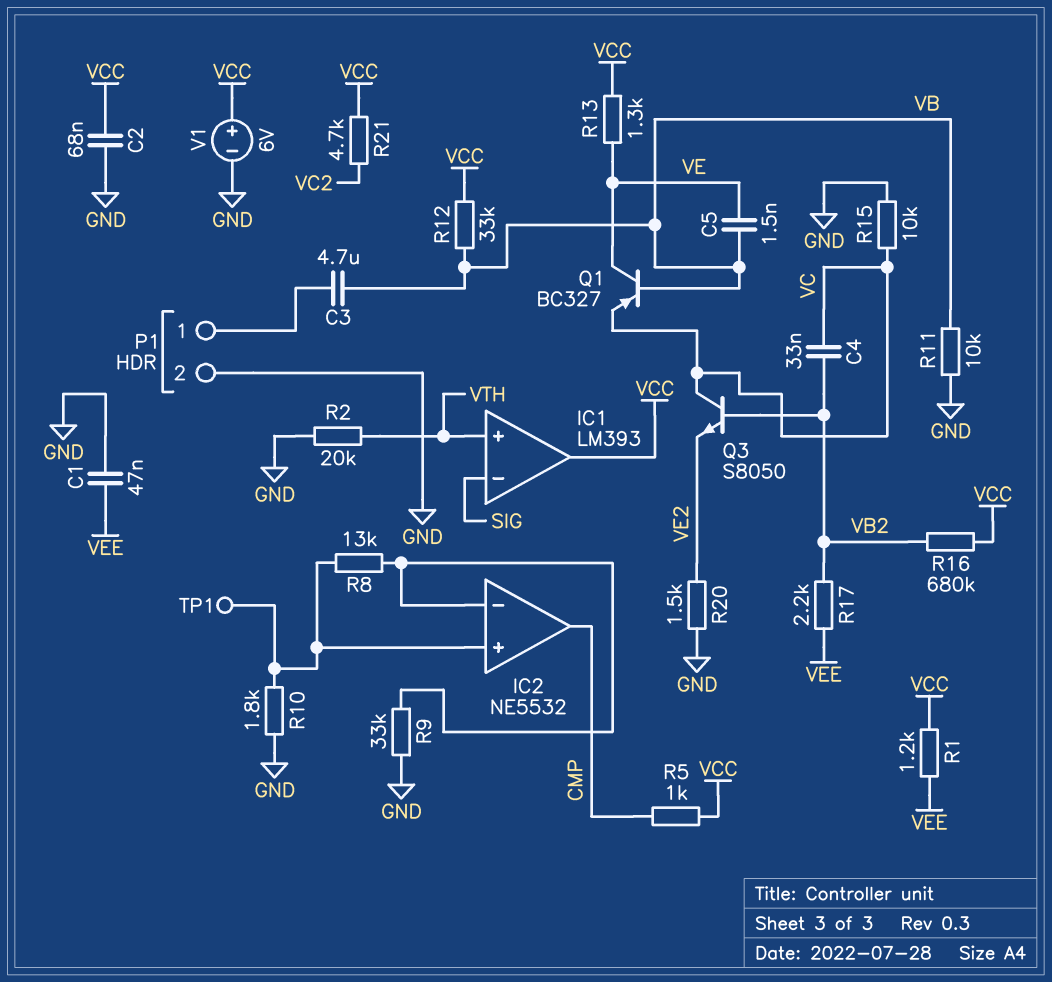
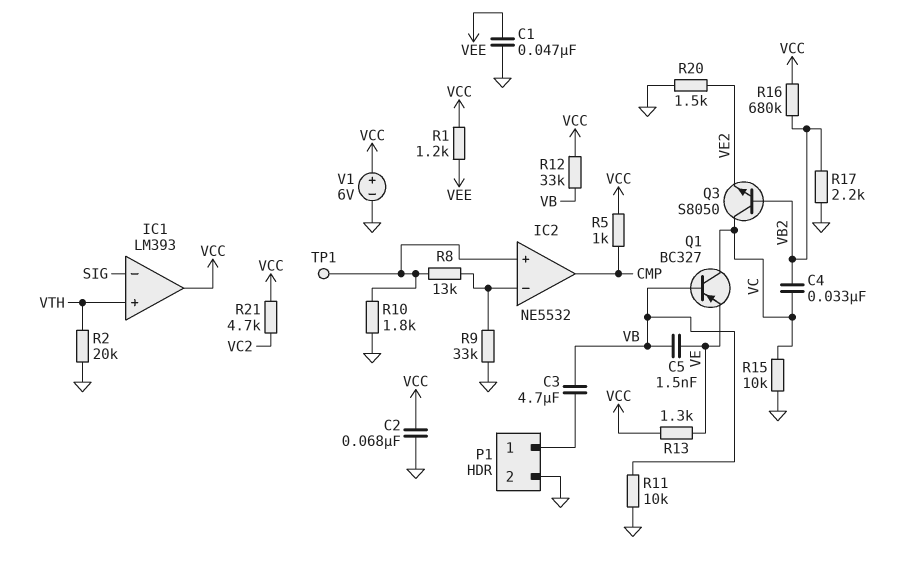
Q1: PNP BC327 (B VB, C VE, E VC) -> PNP BC327 (B VB, C VC, E VE)
R17: 2.2k (VB2, VEE) -> 2.2k (GND, VB2)

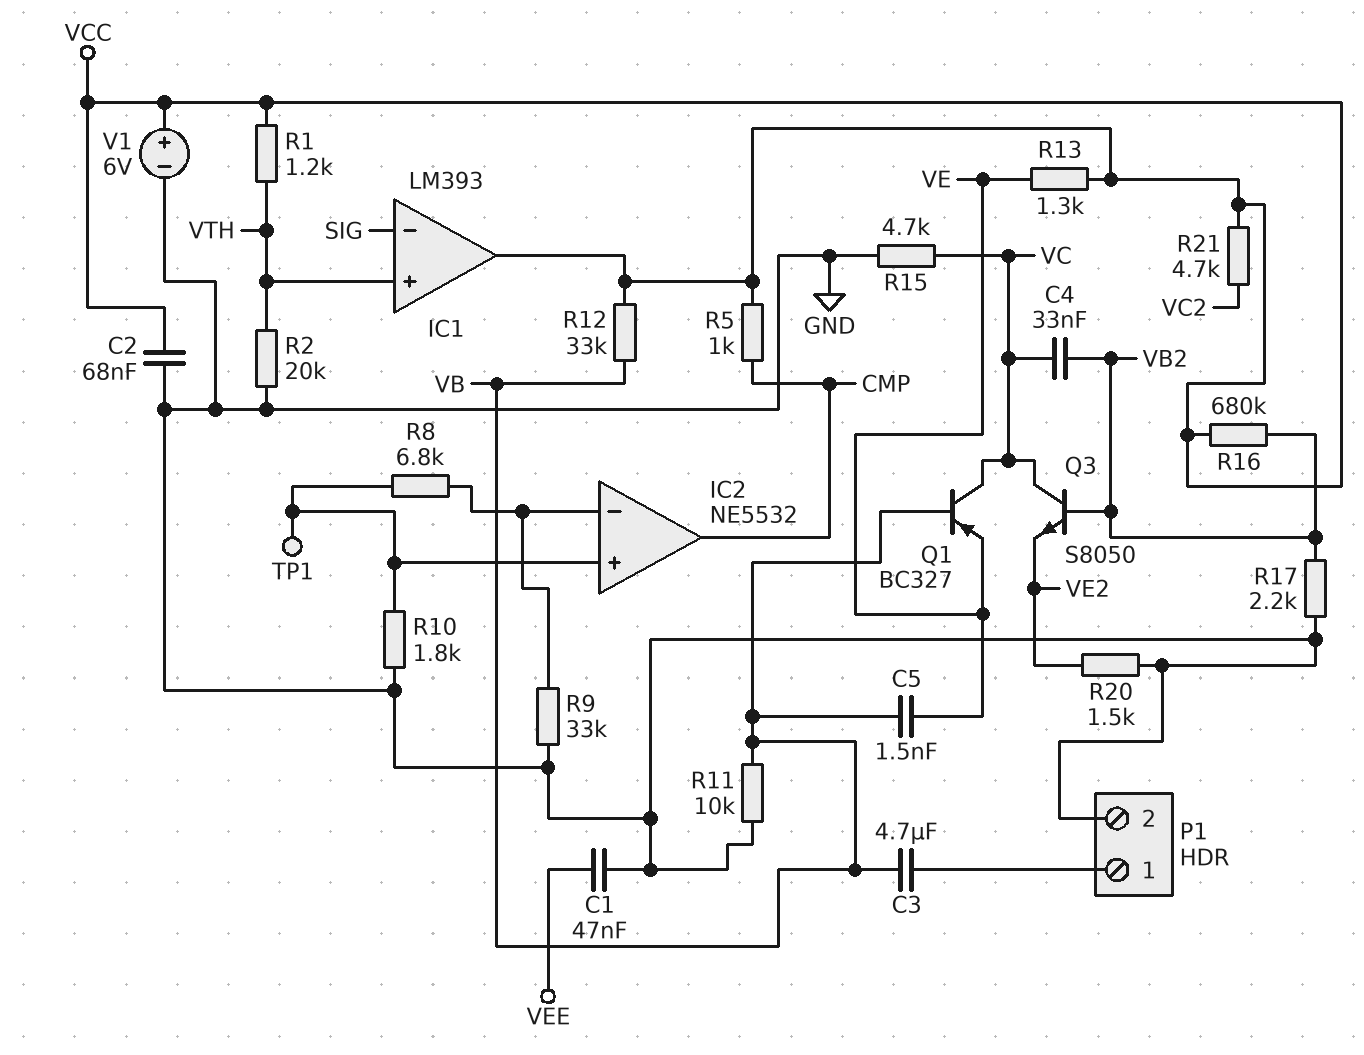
R1: 1.2k (VCC, VEE) -> 1.2k (VCC, VTH)
R8: 13k (IC2/in+, IC2/in-) -> 6.8k (IC2/in+, IC2/in-)
R15: 10k (GND, VC) -> 4.7k (GND, VC)

